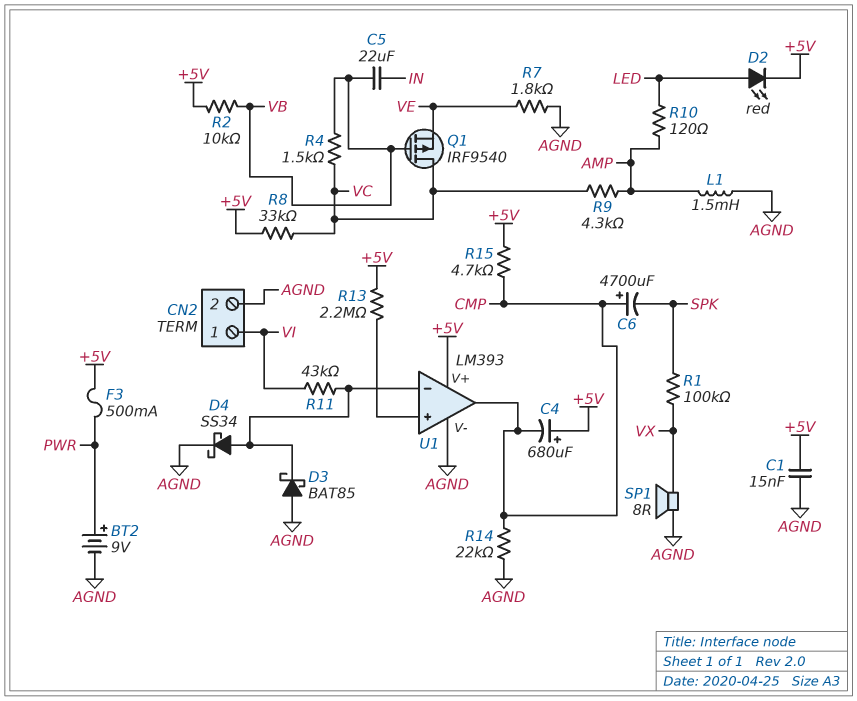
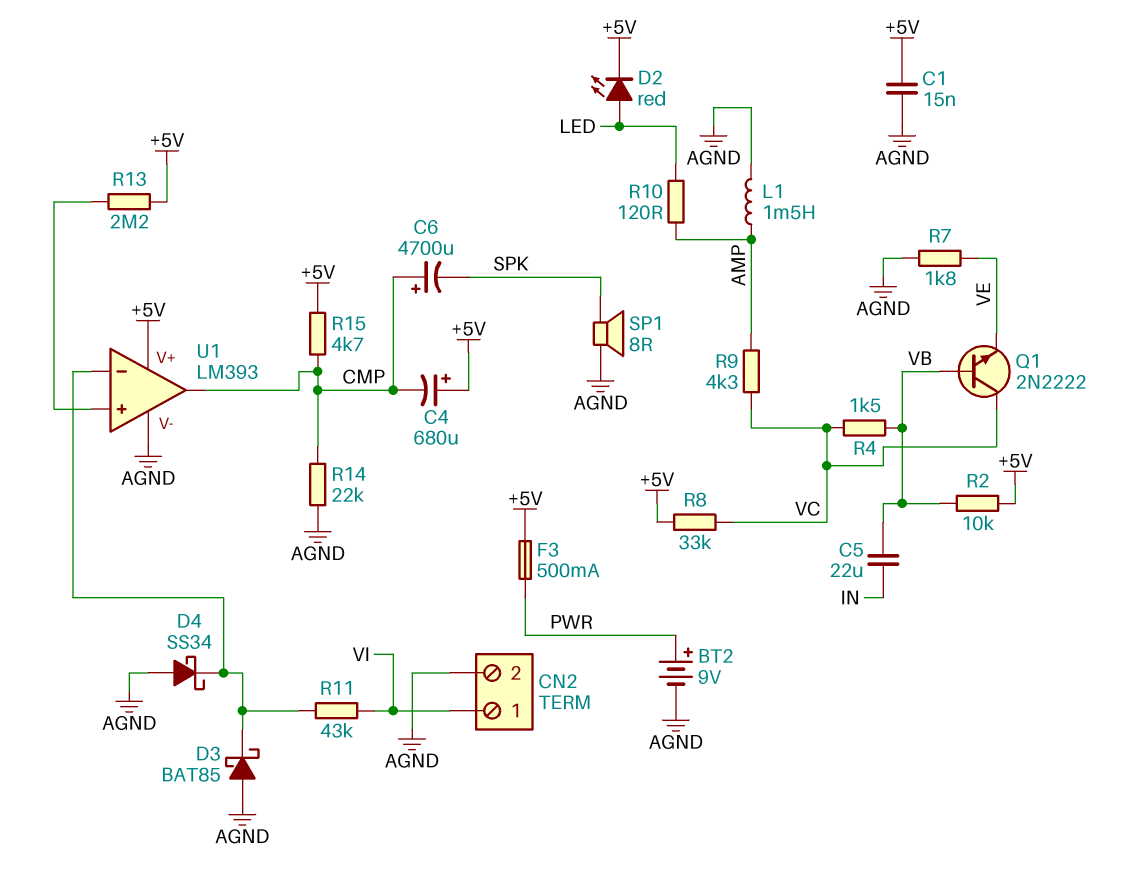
D4: schottky SS34 (A U1/in-, K AGND) -> schottky SS34 (A AGND, K U1/in-)
Q1: PMOS IRF9540 (G VB, D VC, S VE) -> NPN 2N2222 (B VB, C VC, E VE)
R1: 100k (SPK, VX) -> none
SP1: speaker 8R (AGND, VX) -> speaker 8R (AGND, SPK)

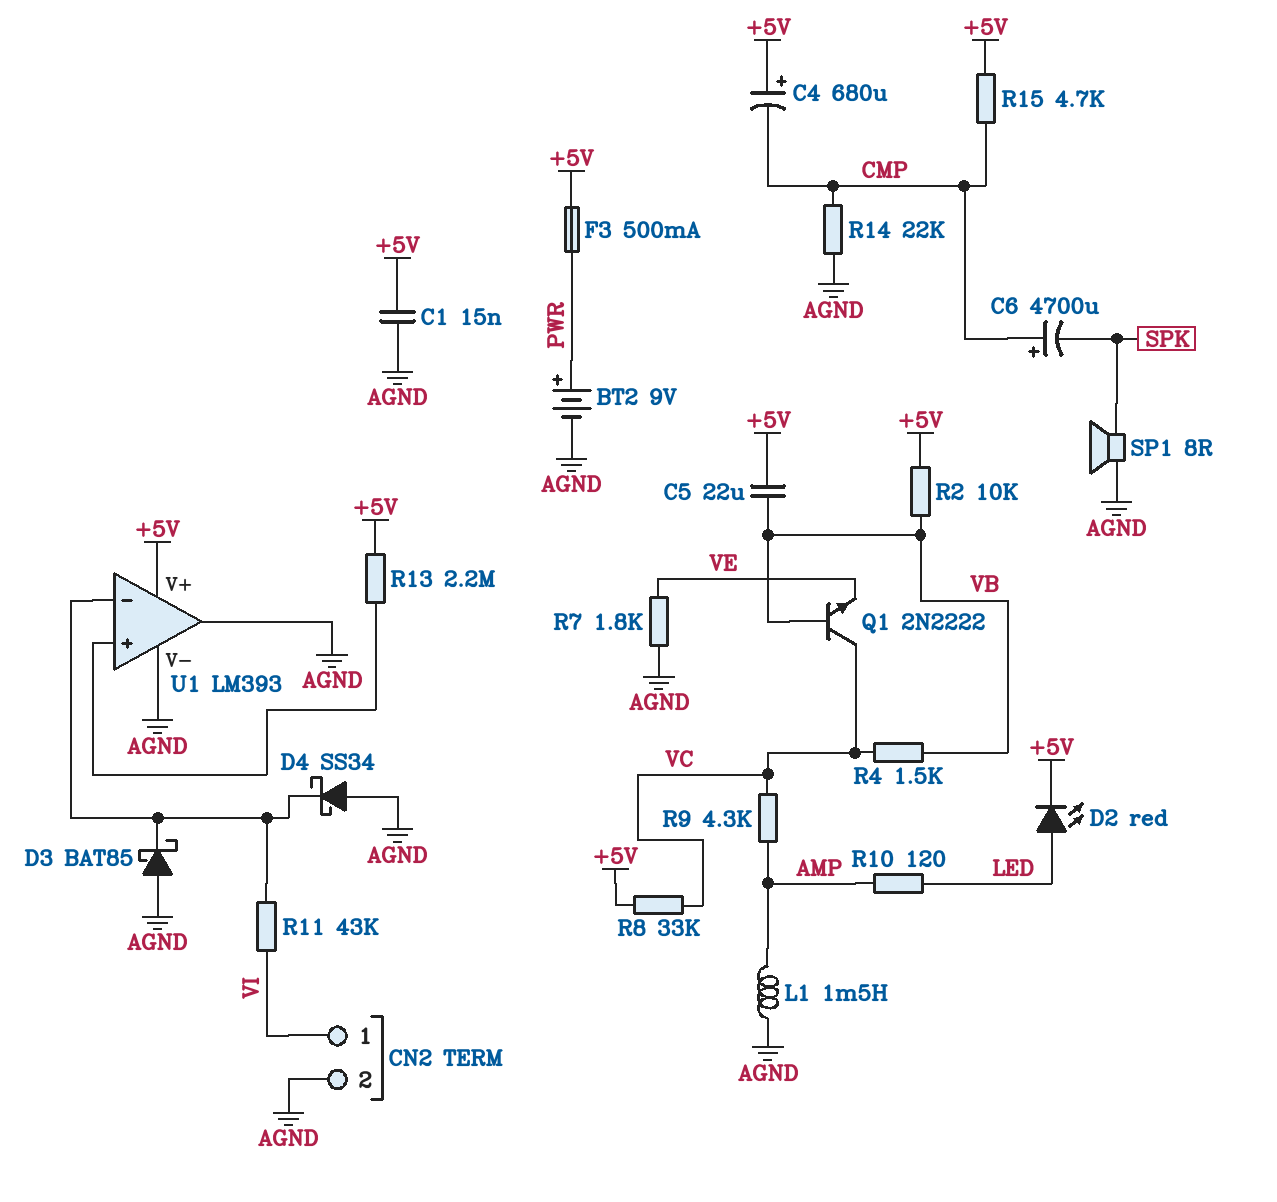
C5: 22uF (IN, VB) -> 22uF (+5V, VB)
U1 pin out: CMP -> AGND

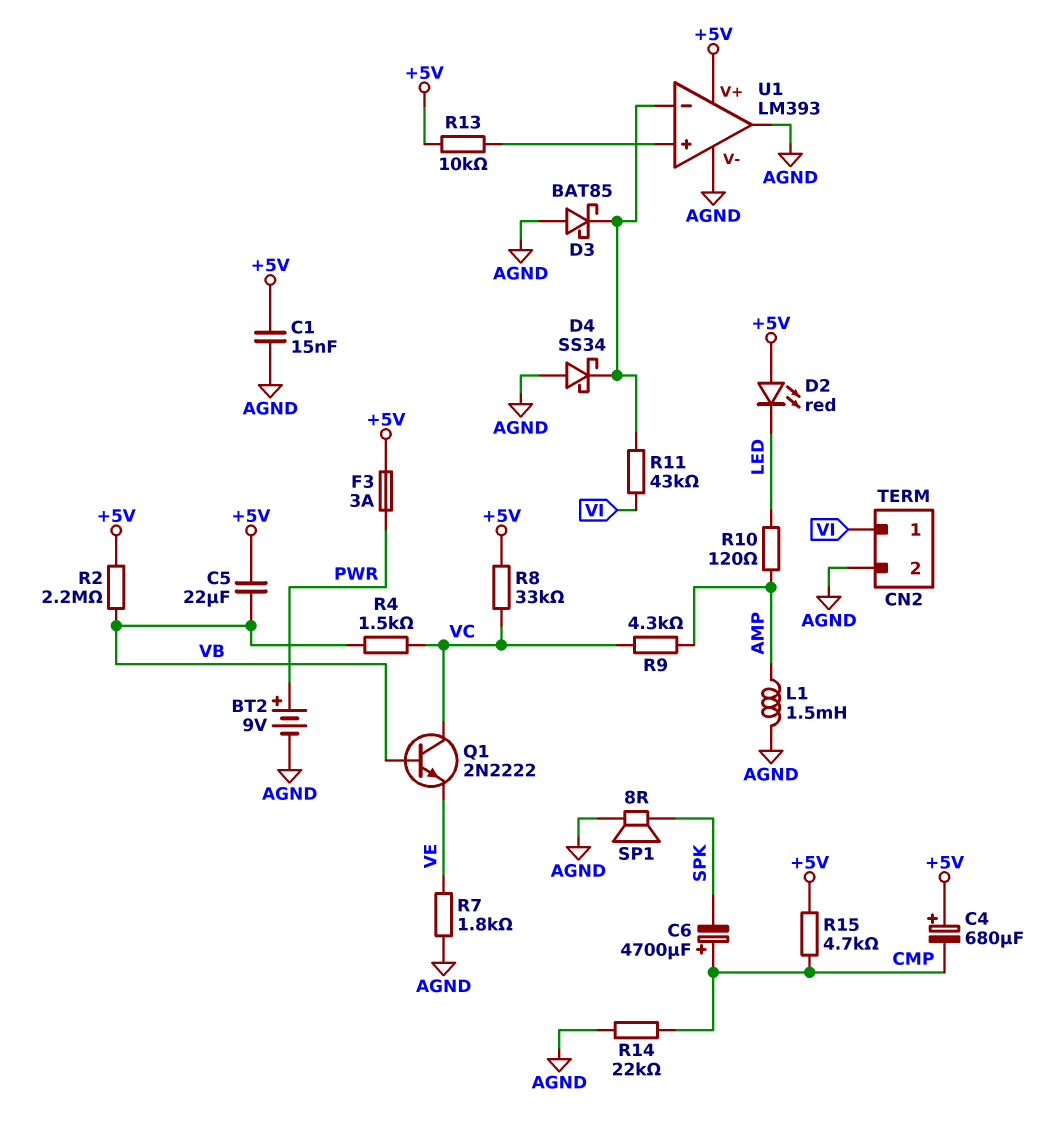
D2: LED red (A LED, K +5V) -> LED red (A +5V, K LED)
F3: 500mA (+5V, PWR) -> 3A (+5V, PWR)
R2: 10k (+5V, VB) -> 2.2M (+5V, VB)
R13: 2.2M (+5V, U1/in+) -> 10k (+5V, U1/in+)

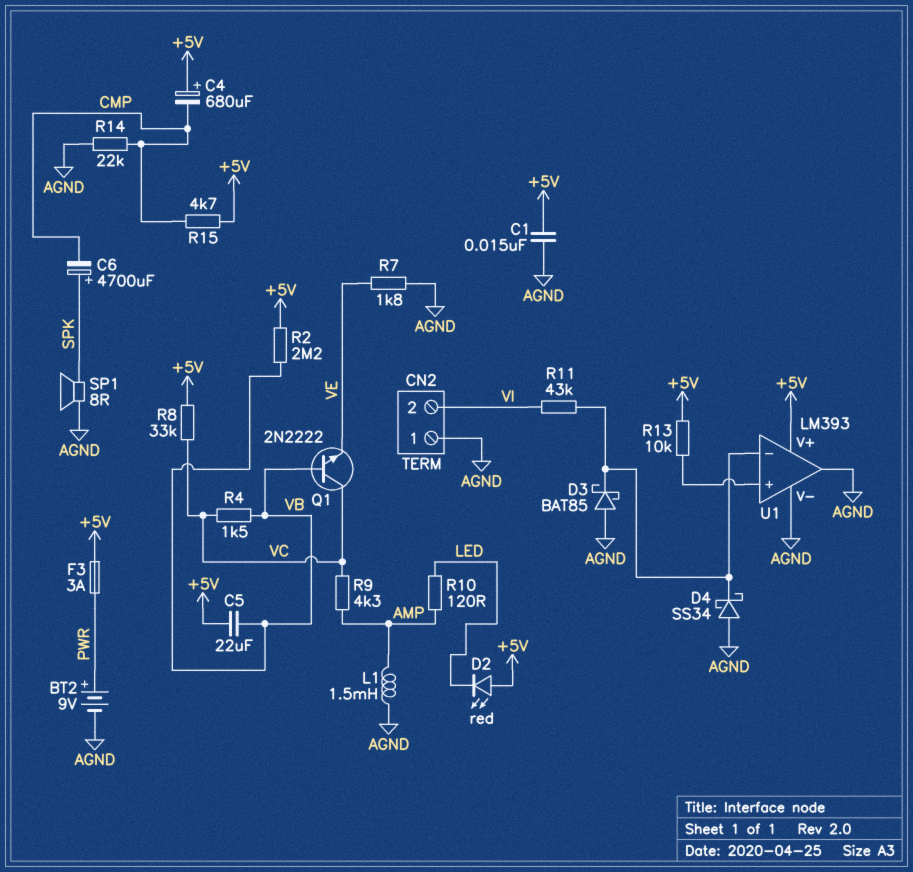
C6: 4700uF (plus CMP, minus SPK) -> 4700uF (plus SPK, minus CMP)
CN2 pin 1: VI -> AGND
CN2 pin 2: AGND -> VI

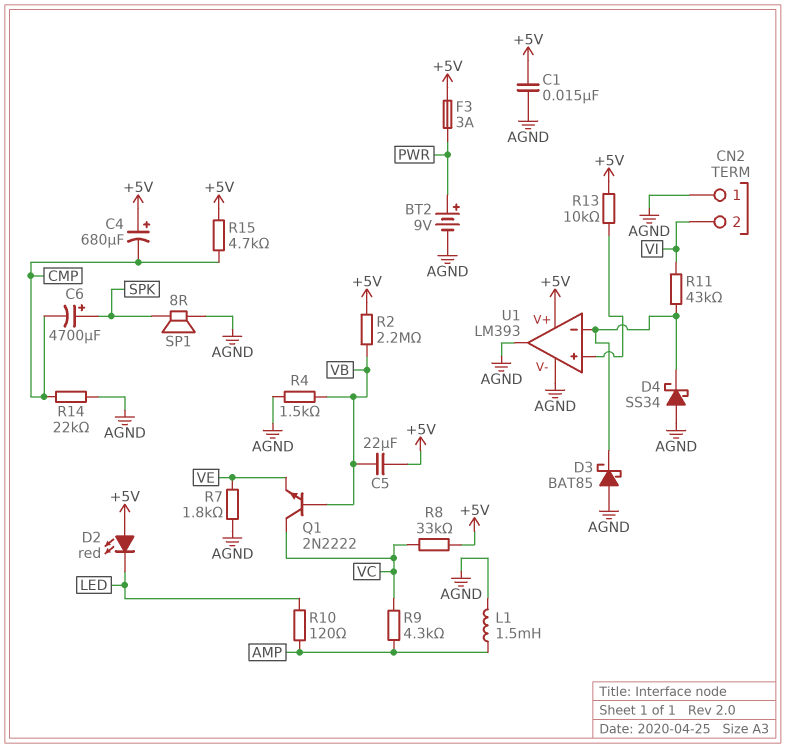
R4: 1.5k (VB, VC) -> 1.5k (AGND, VB)

